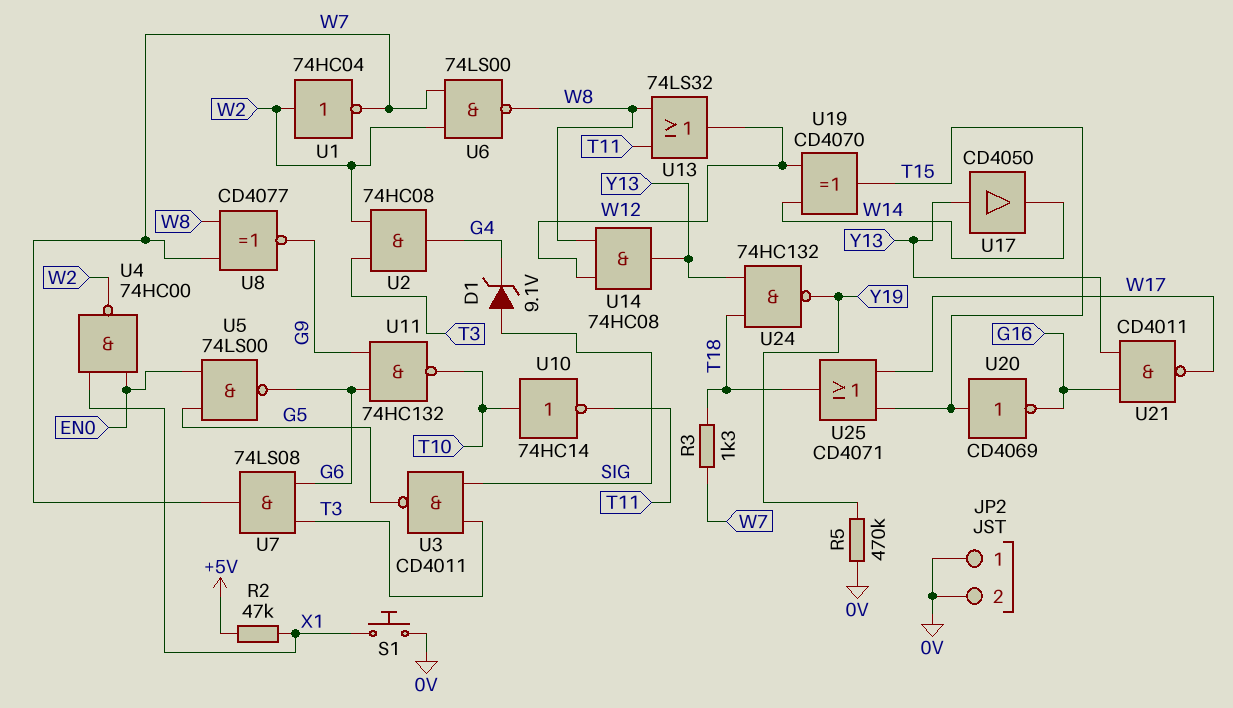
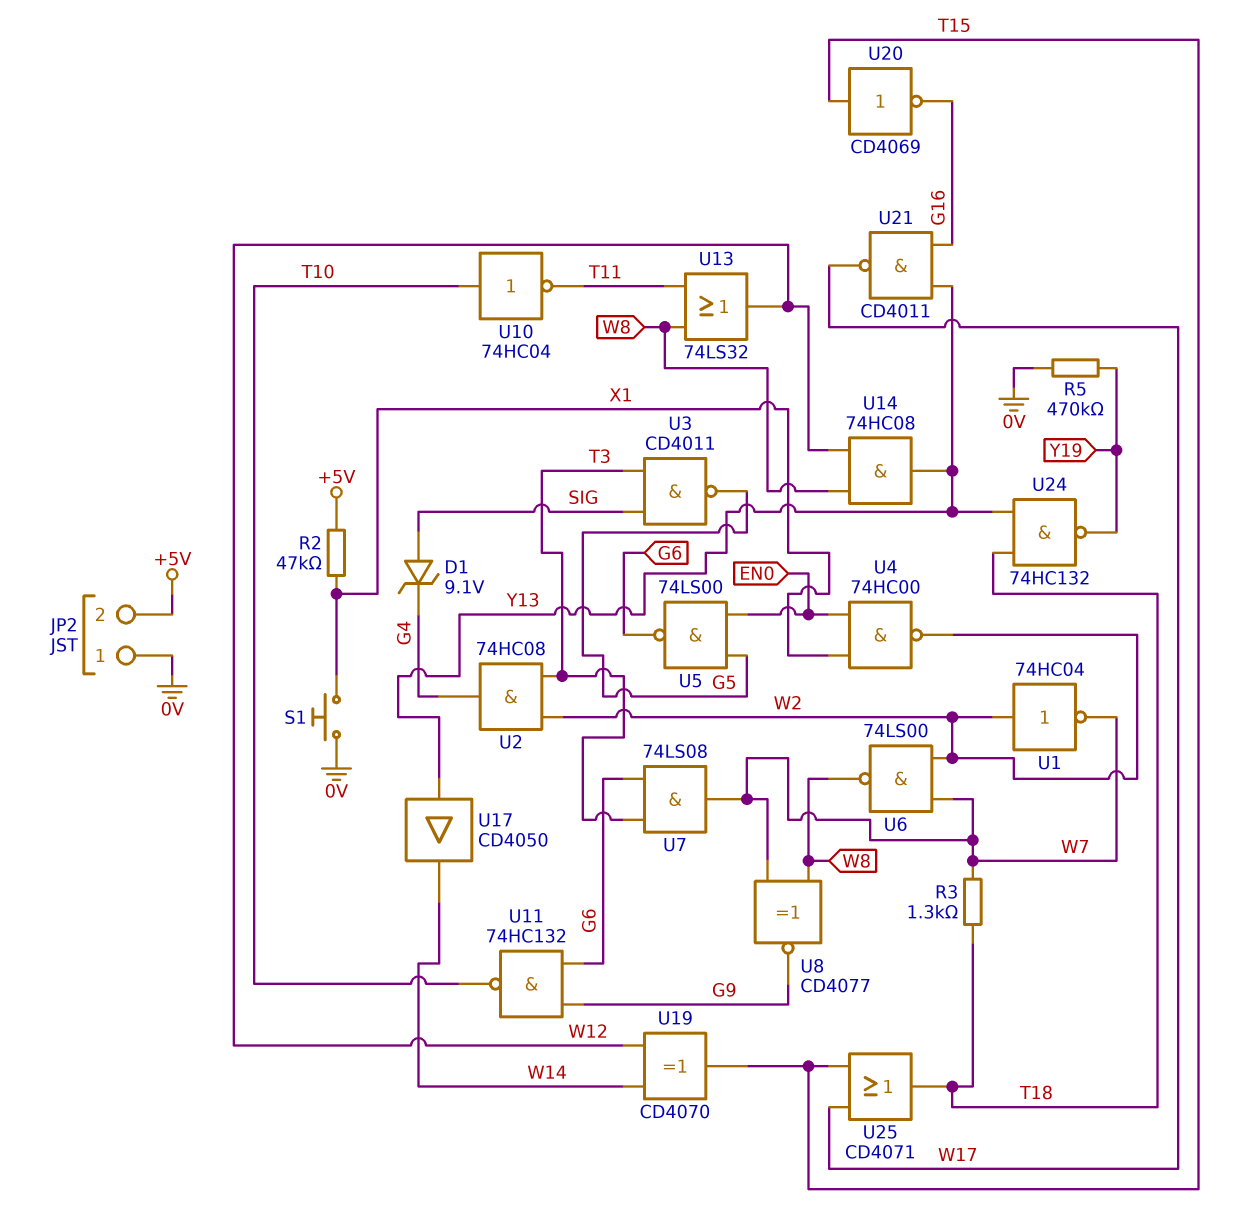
JP2 pin 2: 0V -> +5V
U10: NOT 74HC14 (in T10, out T11) -> NOT 74HC04 (in T10, out T11)

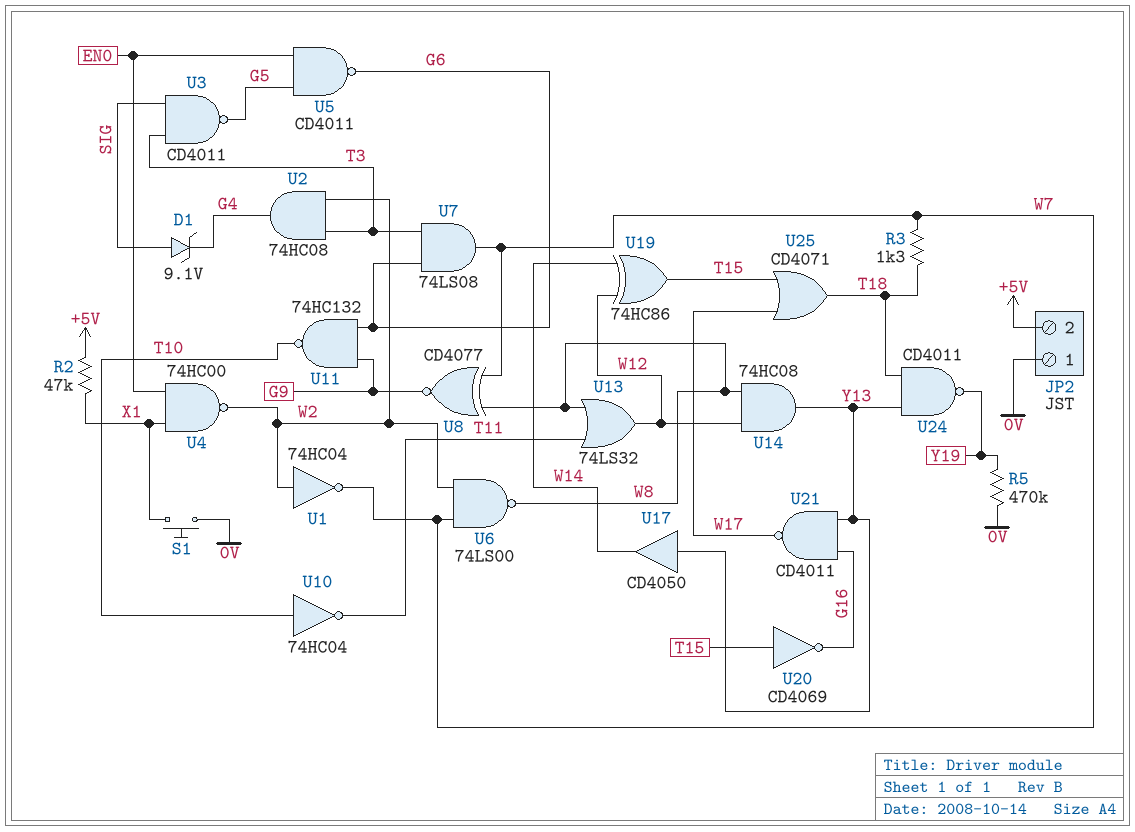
U5: NAND 74LS00 (in EN0, in G5, out G6) -> NAND CD4011 (in EN0, in G5, out G6)
U19: XOR CD4070 (in W12, in W14, out T15) -> XOR 74HC86 (in W12, in W14, out T15)
U24: NAND 74HC132 (in T18, in Y13, out Y19) -> NAND CD4011 (in T18, in Y13, out Y19)

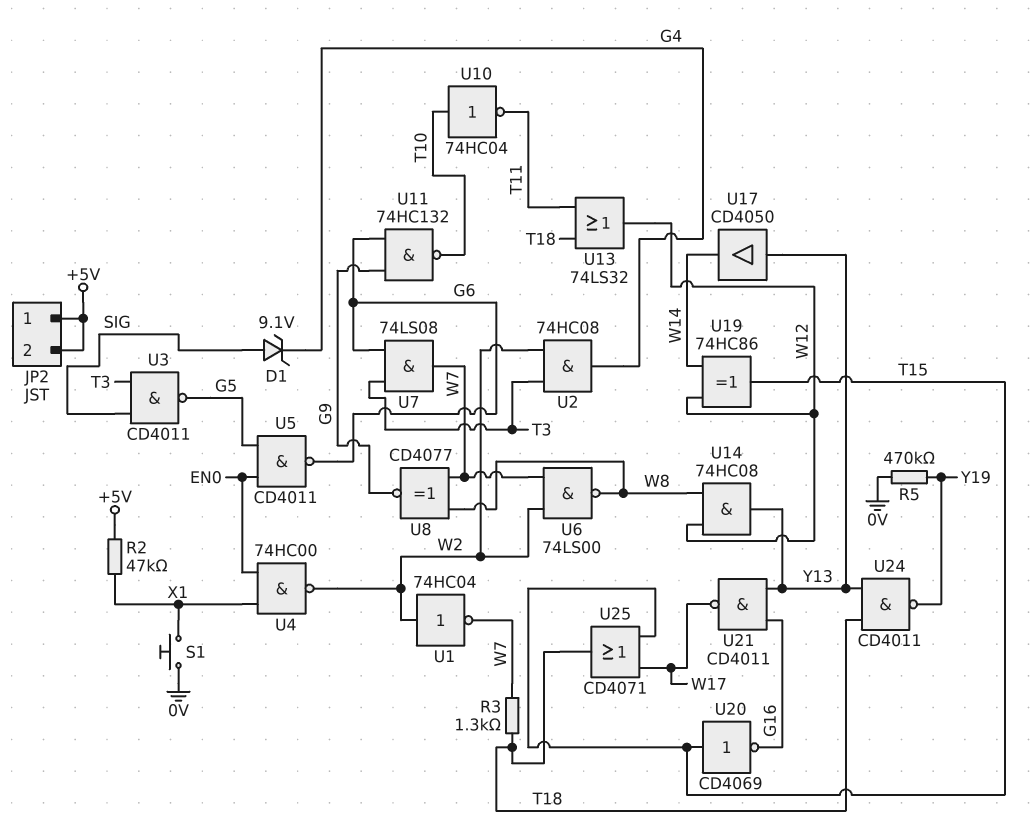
JP2 pin 1: 0V -> +5V
U13: OR 74LS32 (in T11, in W8, out W12) -> OR 74LS32 (in T11, in T18, out W12)

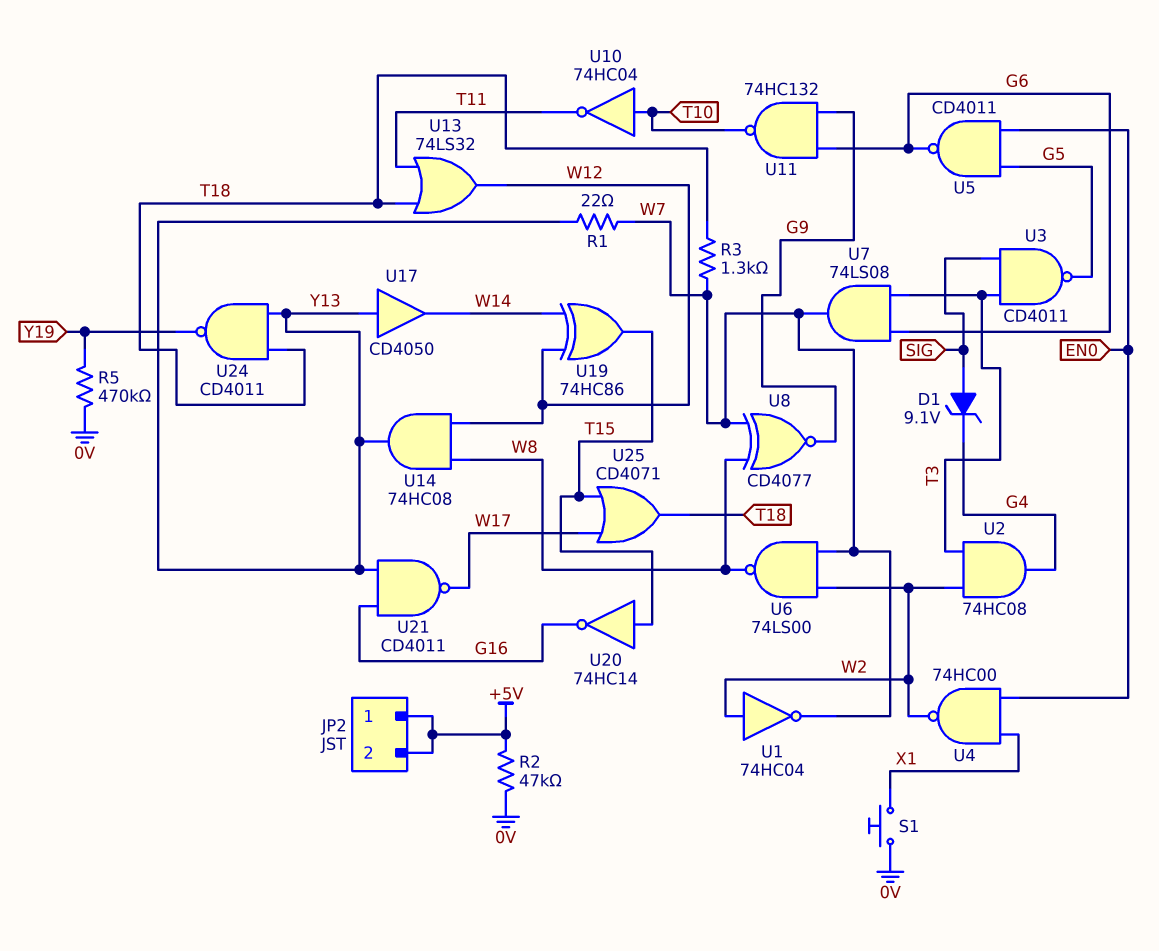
R1: none -> 22 (W7, Y13)
R2: 47k (+5V, X1) -> 47k (+5V, 0V)
U20: NOT CD4069 (in T15, out G16) -> NOT 74HC14 (in T15, out G16)

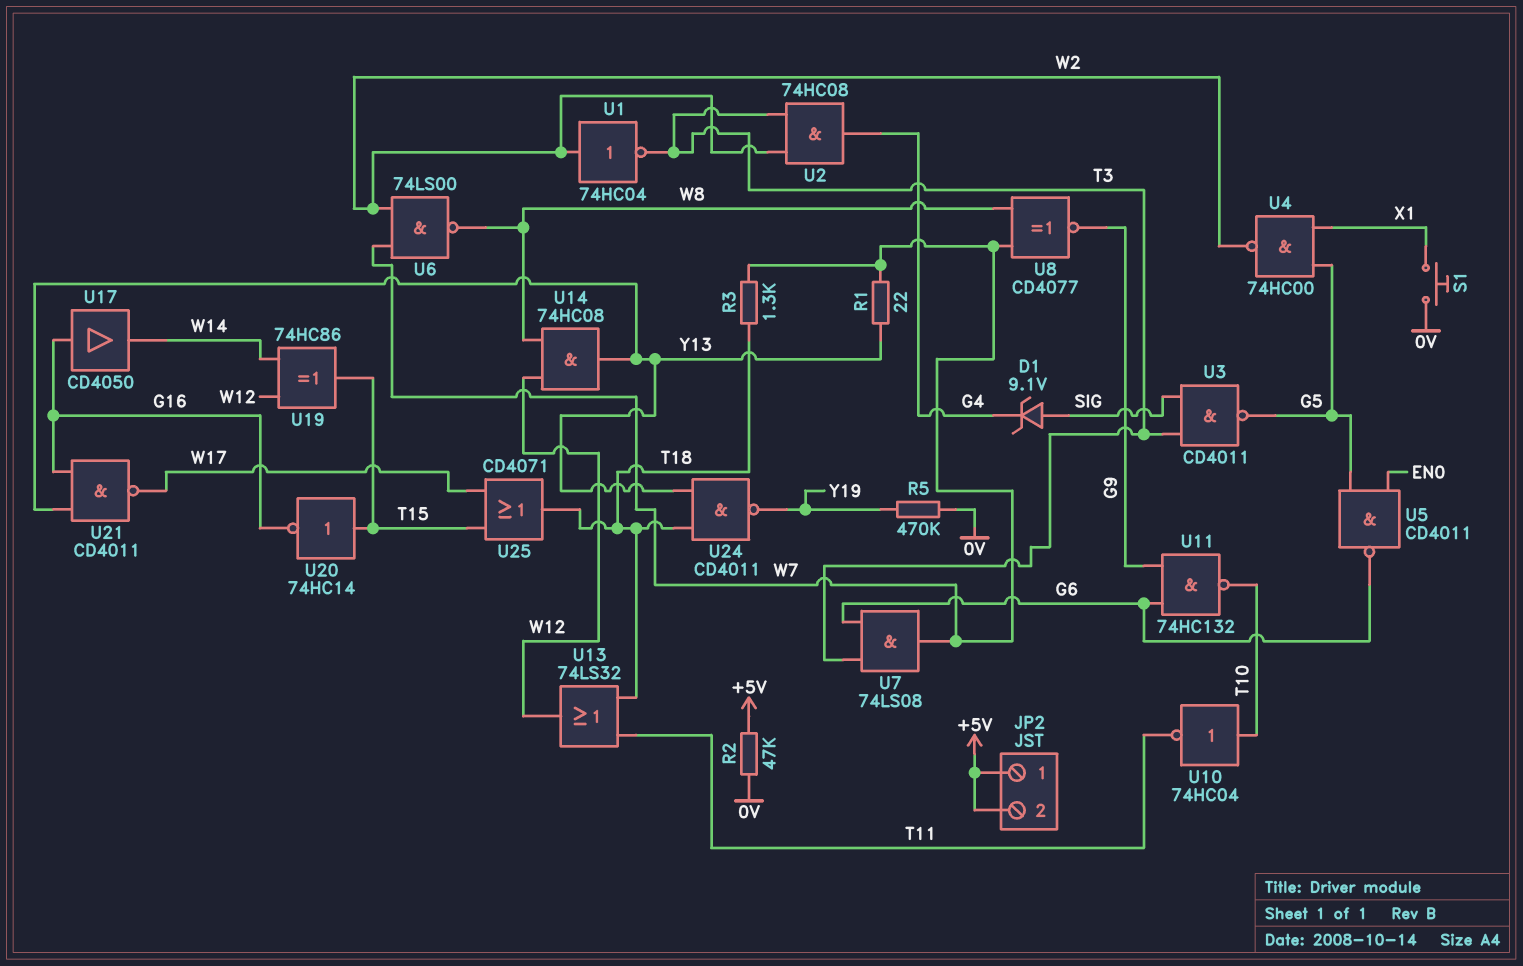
U1: NOT 74HC04 (in W2, out W7) -> NOT 74HC04 (in W2, out T3)
U4: NAND 74HC00 (in EN0, in X1, out W2) -> NAND 74HC00 (in G5, in X1, out W2)
U17: buffer CD4050 (in Y13, out W14) -> buffer CD4050 (in G16, out W14)

